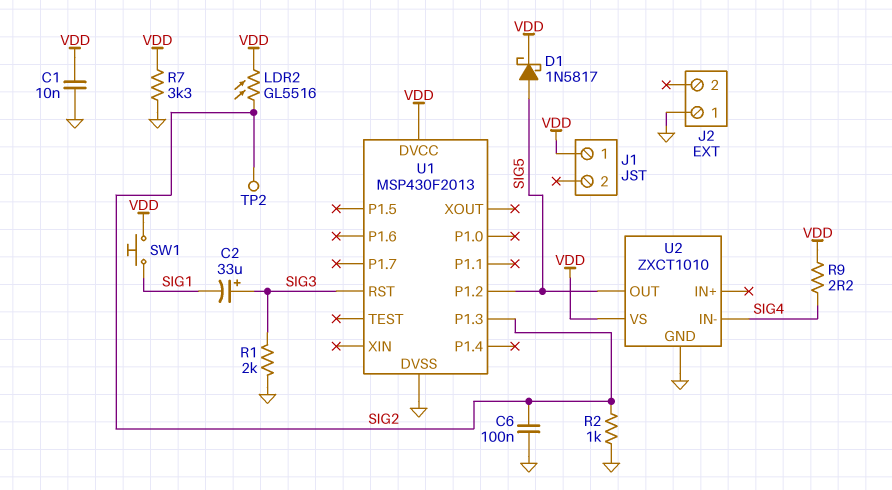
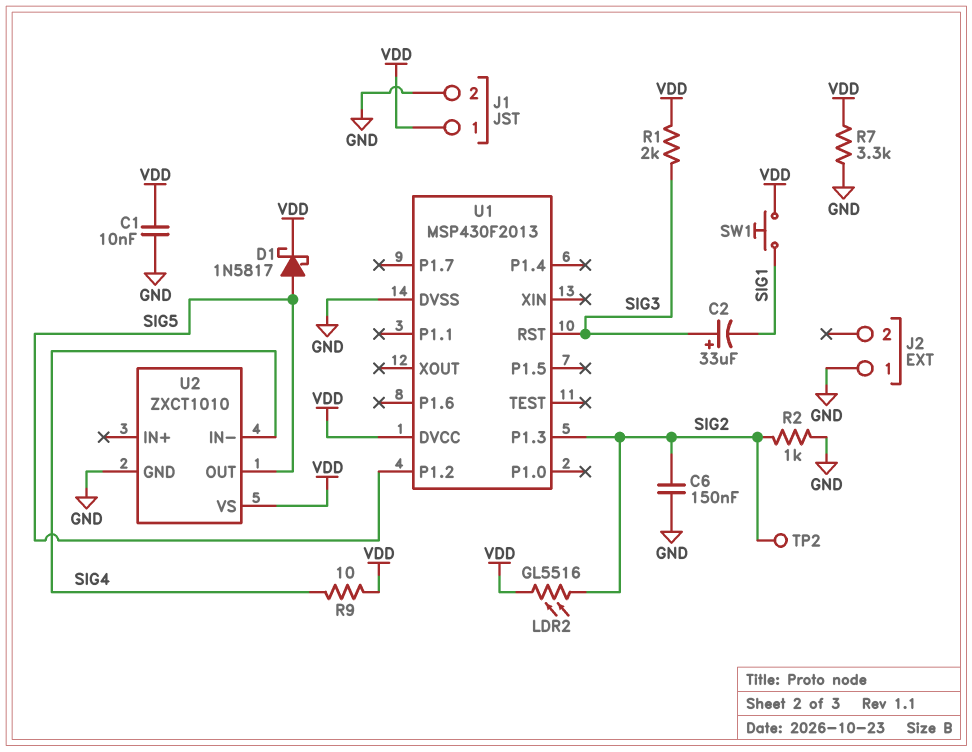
C6: 100nF (GND, SIG2) -> 150nF (GND, SIG2)
J1 pin 2: none -> GND
R1: 2k (GND, SIG3) -> 2k (SIG3, VDD)
R9: 2.2 (SIG4, VDD) -> 10 (SIG4, VDD)

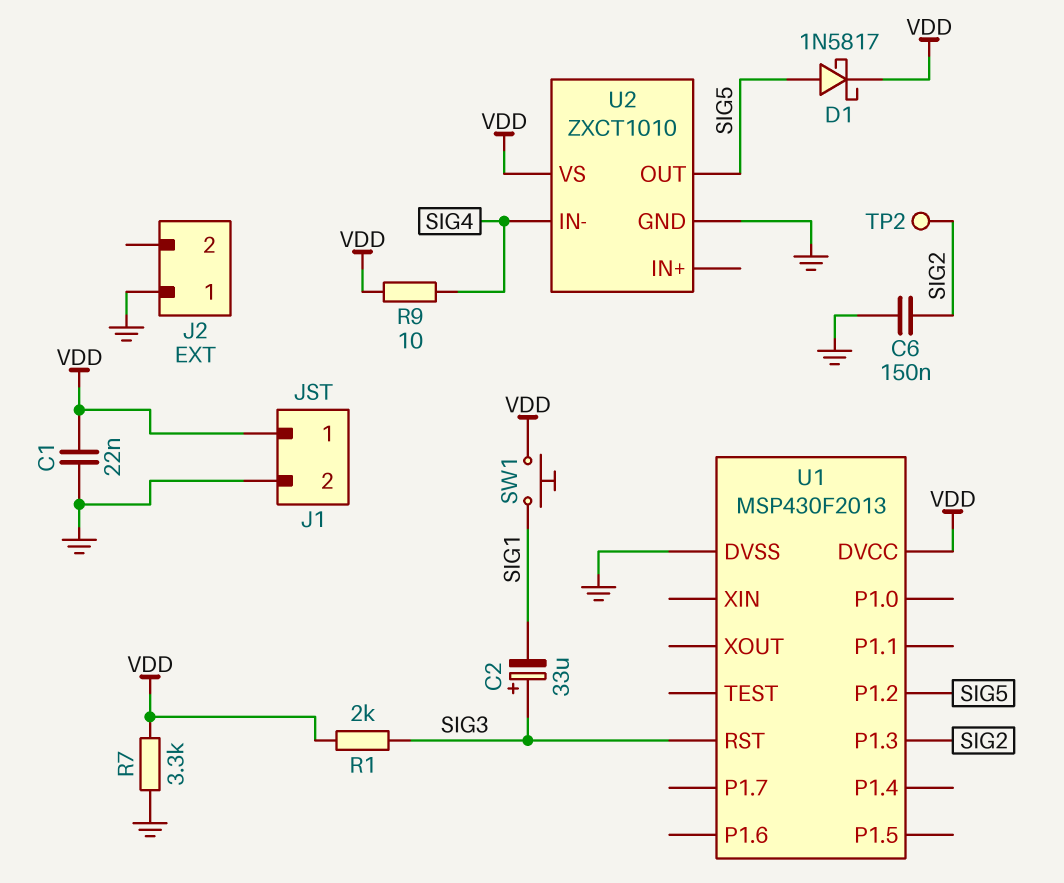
C1: 10nF (GND, VDD) -> 22nF (GND, VDD)
LDR2: GL5516 (SIG2, VDD) -> none
R2: 1k (GND, SIG2) -> none

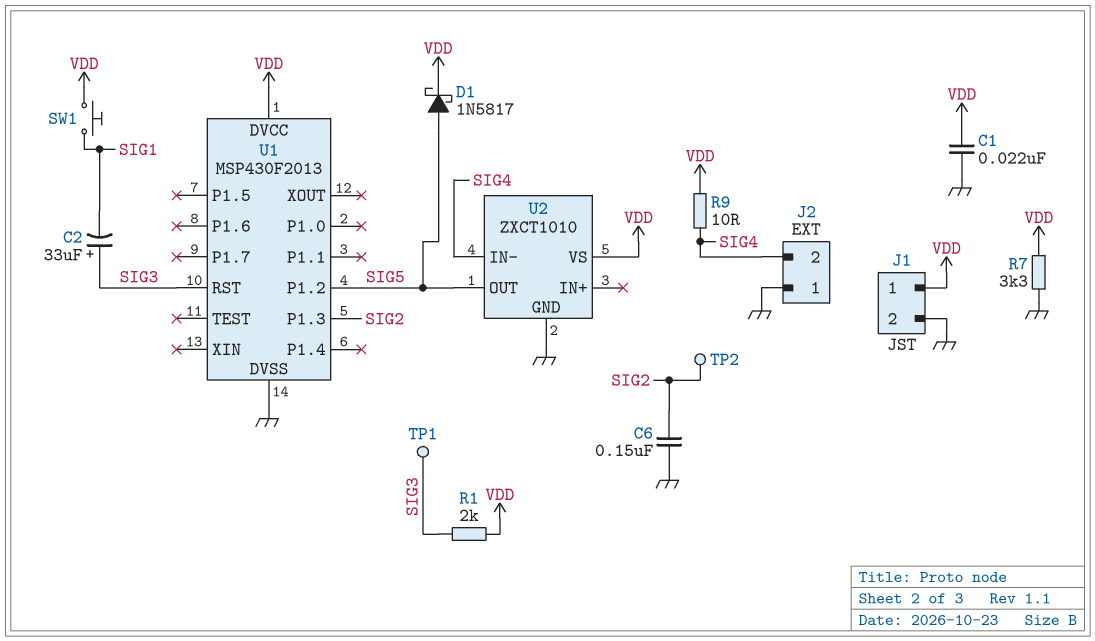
J2 pin 2: none -> SIG4
TP1: none -> test point (SIG3)

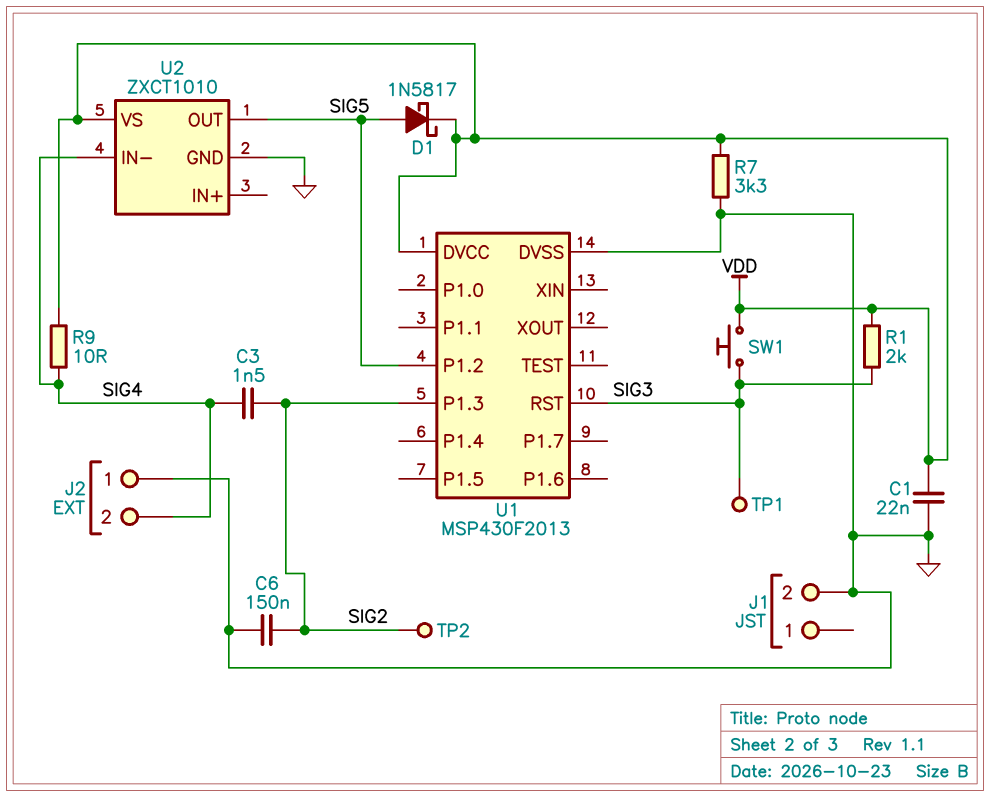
C2: 33uF (plus SIG3, minus SIG1) -> none
C3: none -> 1.5nF (SIG2, SIG4)
J1 pin 1: VDD -> none
SW1: button (SIG1, VDD) -> button (SIG3, VDD)

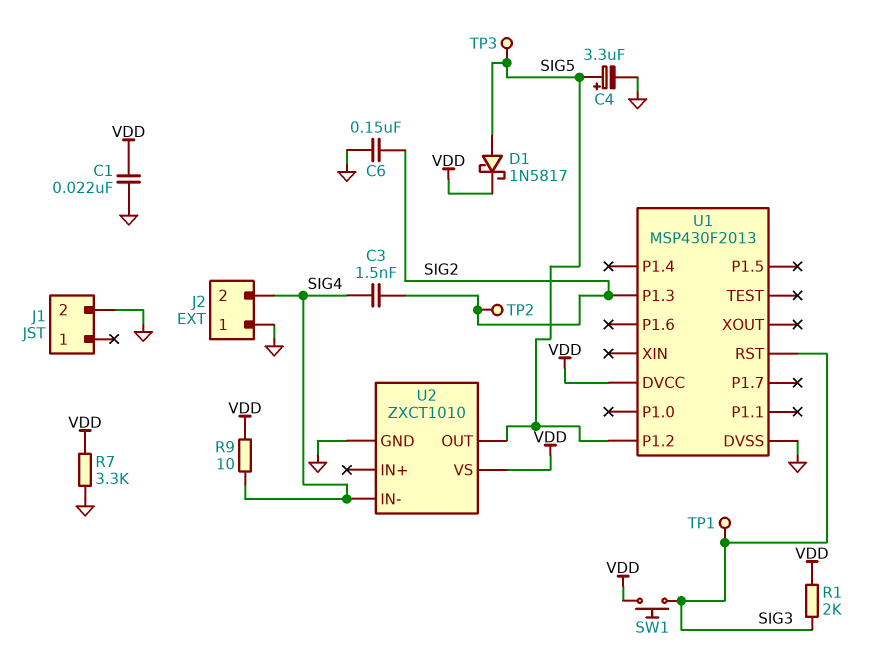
C4: none -> 3.3uF (plus SIG5, minus GND)
TP3: none -> test point (SIG5)

